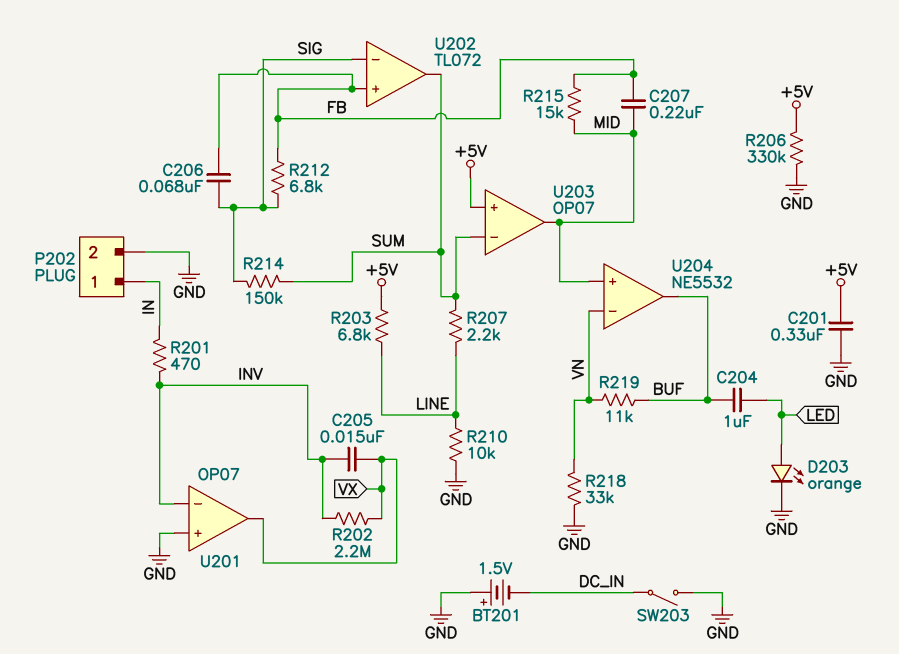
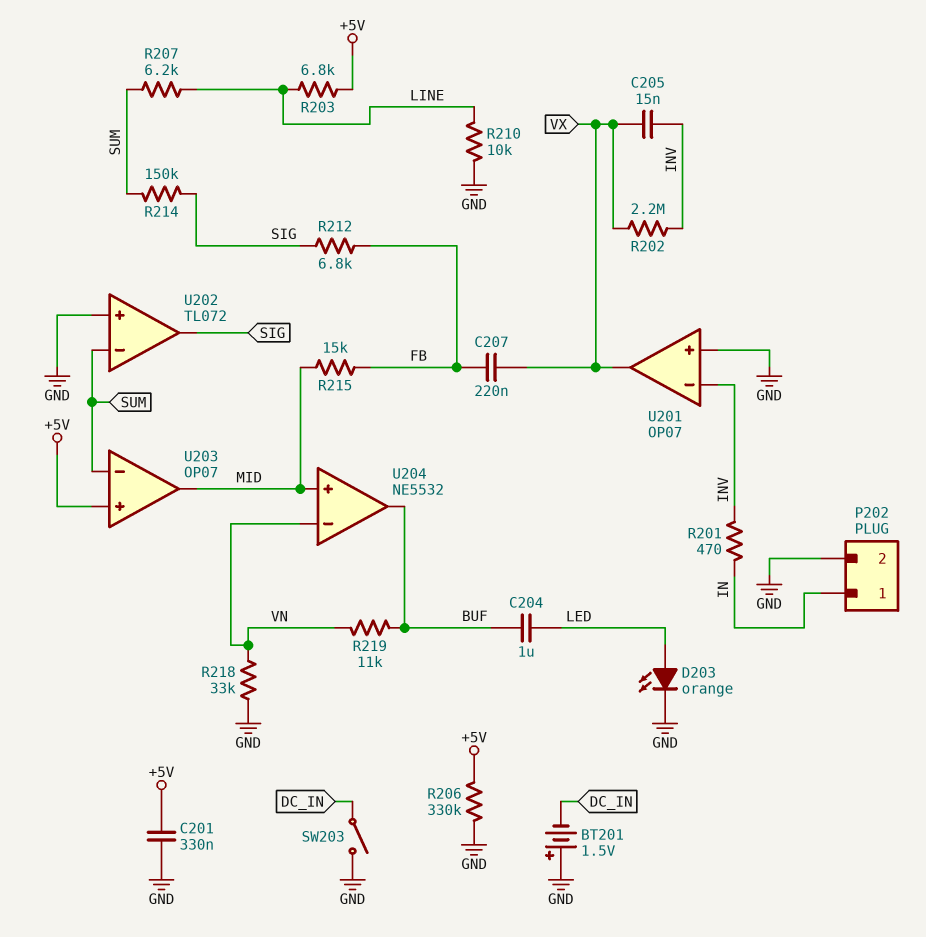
C206: 68nF (FB, SIG) -> none
C207: 220nF (FB, MID) -> 220nF (FB, VX)
R207: 2.2k (LINE, SUM) -> 6.2k (LINE, SUM)
U202 pin in+: FB -> GND
U202 pin in-: SIG -> SUM
U202 pin out: SUM -> SIG

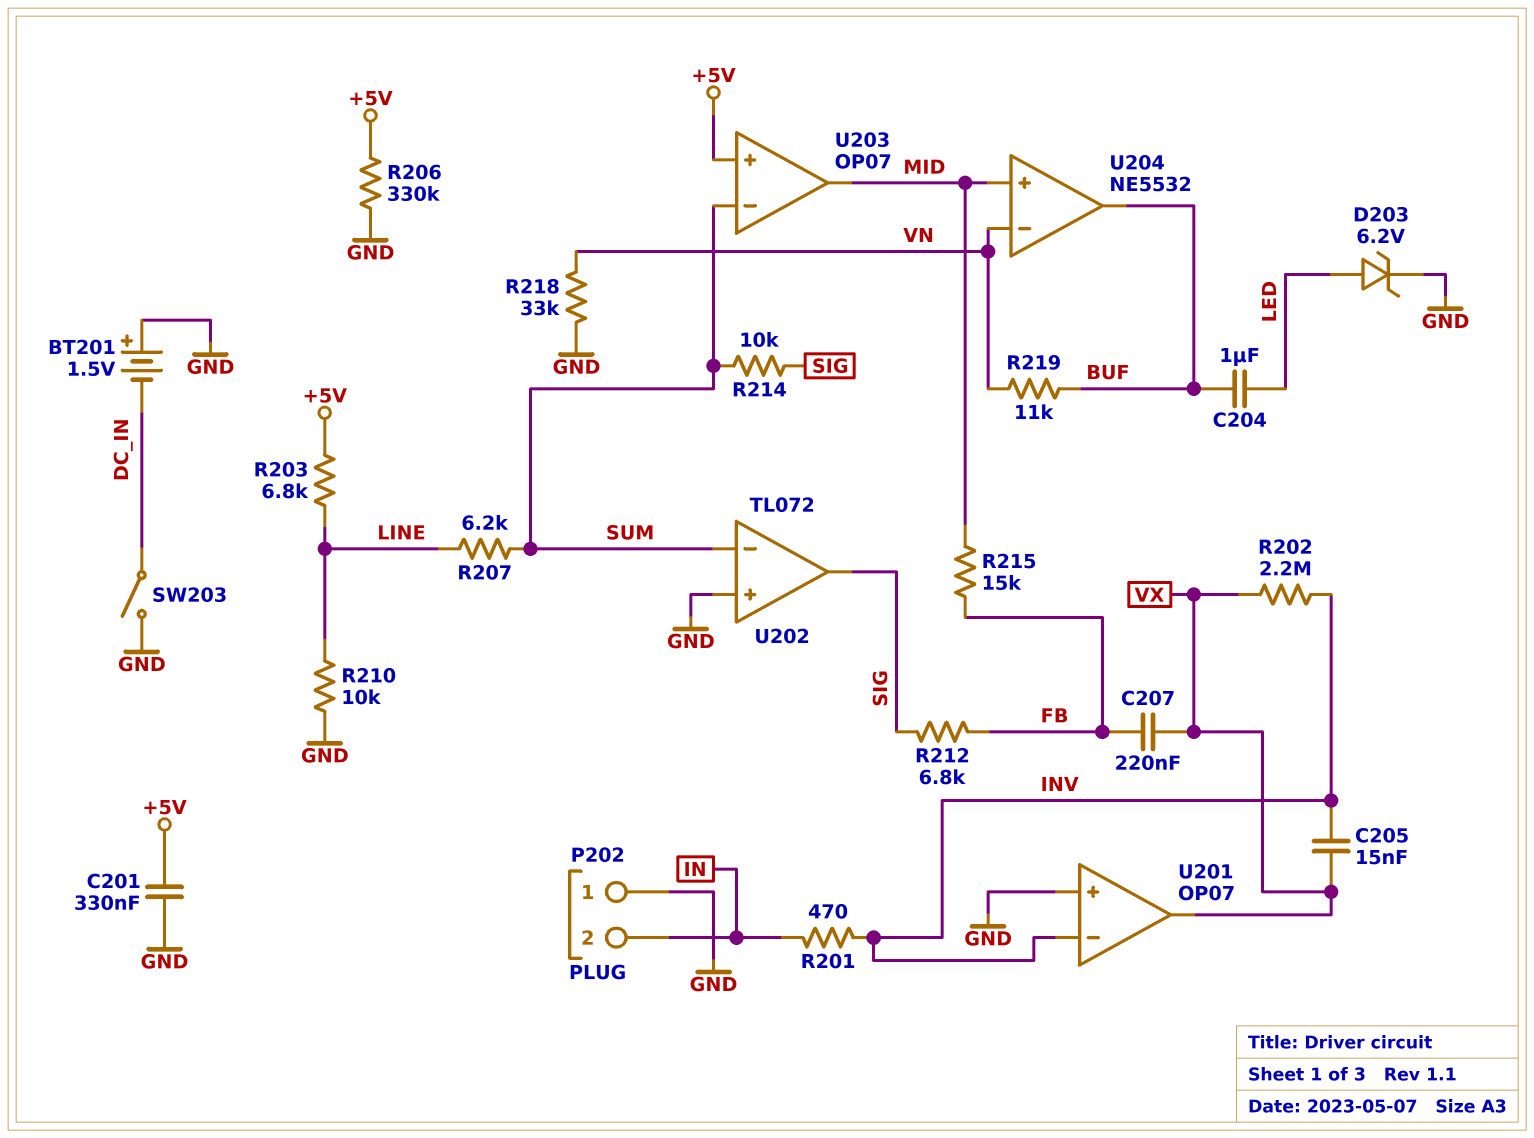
D203: LED orange (A LED, K GND) -> zener 6.2V (A LED, K GND)
P202 pin 1: IN -> GND
P202 pin 2: GND -> IN
R214: 150k (SIG, SUM) -> 10k (SIG, SUM)

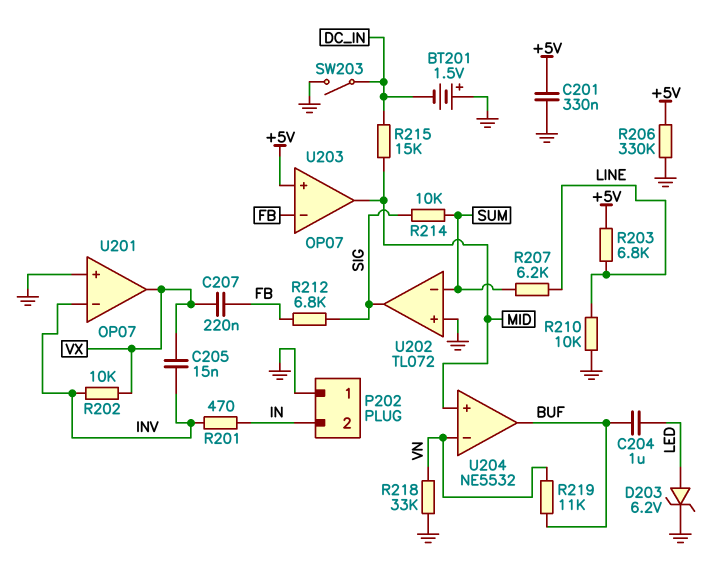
R202: 2.2M (INV, VX) -> 10k (INV, VX)
R215: 15k (FB, MID) -> 15k (DC_IN, MID)
U203 pin in-: SUM -> FB

